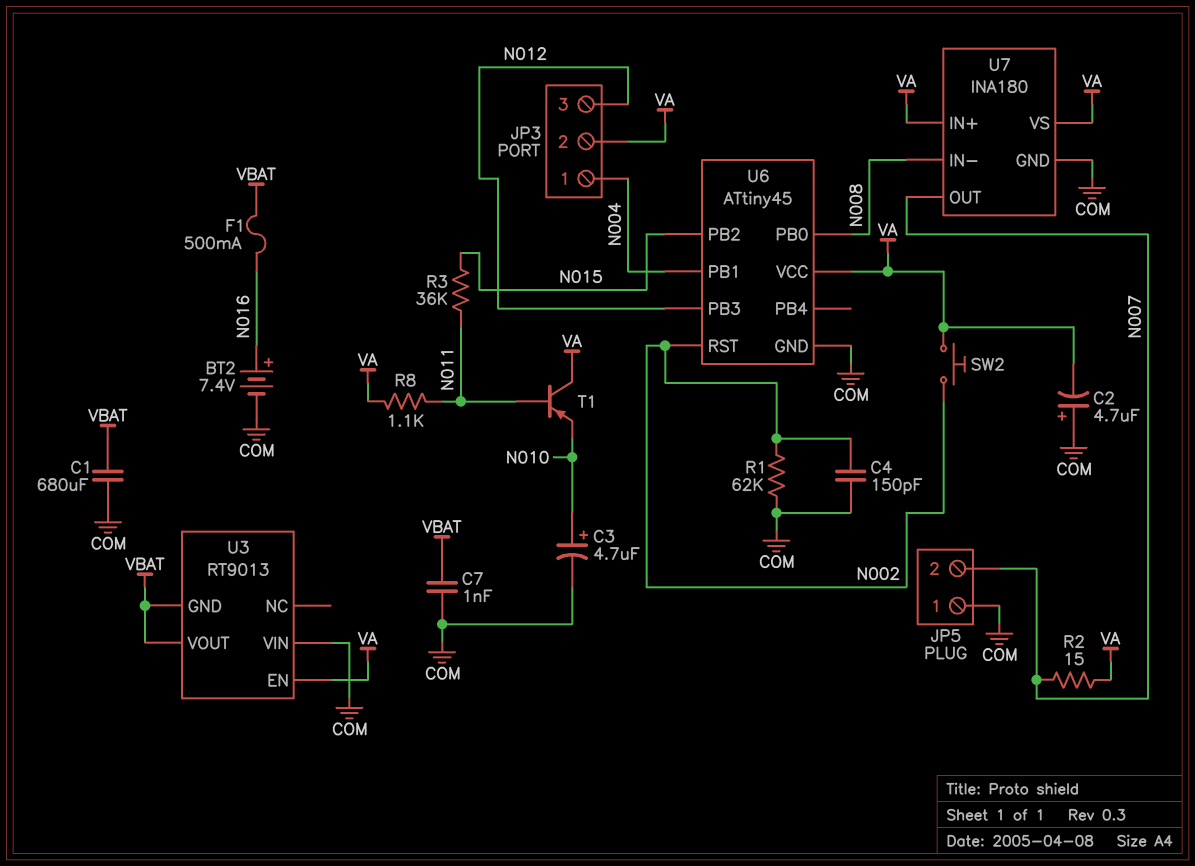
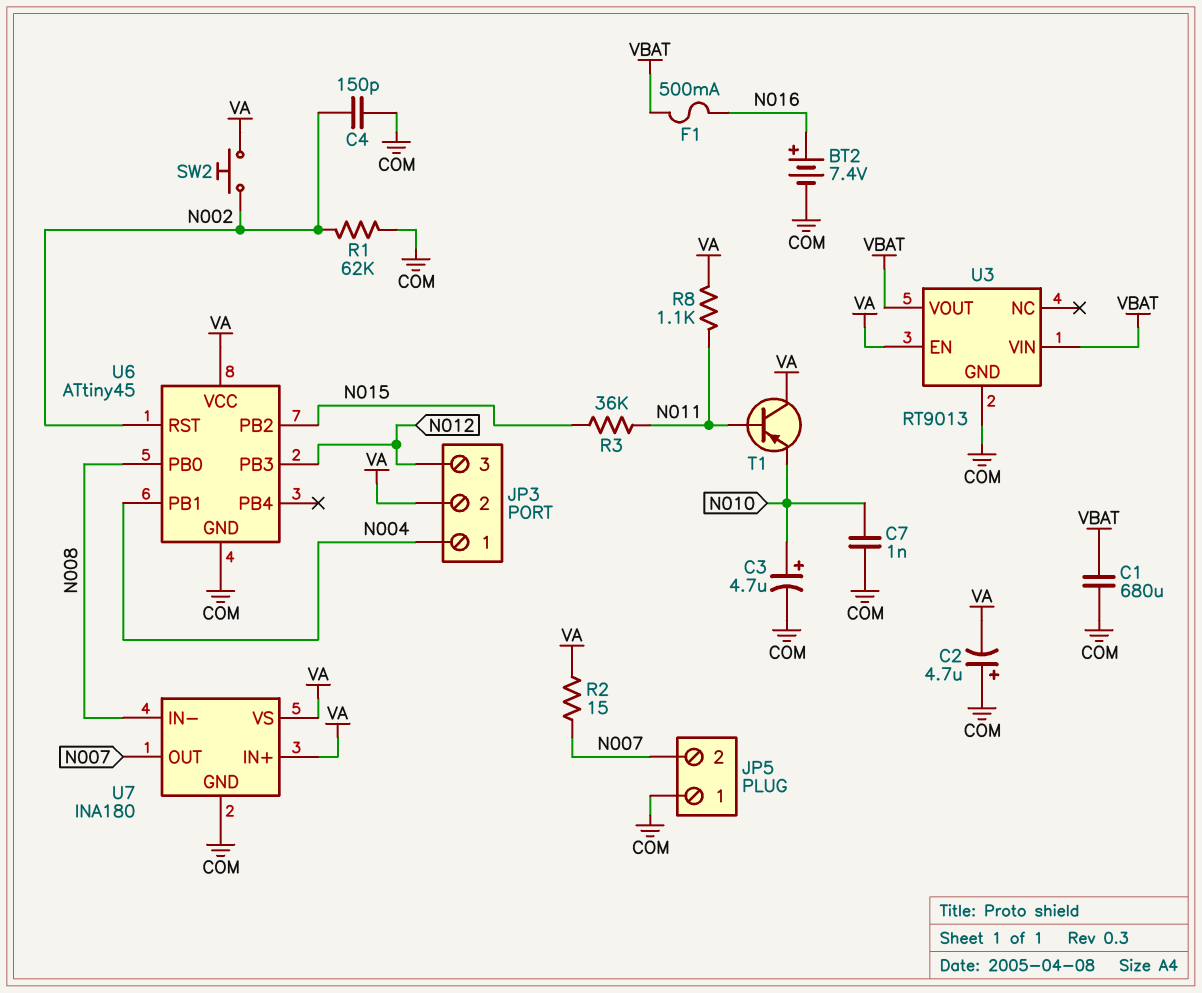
C7: 1nF (COM, VBAT) -> 1nF (COM, N010)
U3 pin GND: VBAT -> COM
U3 pin VIN: COM -> VBAT

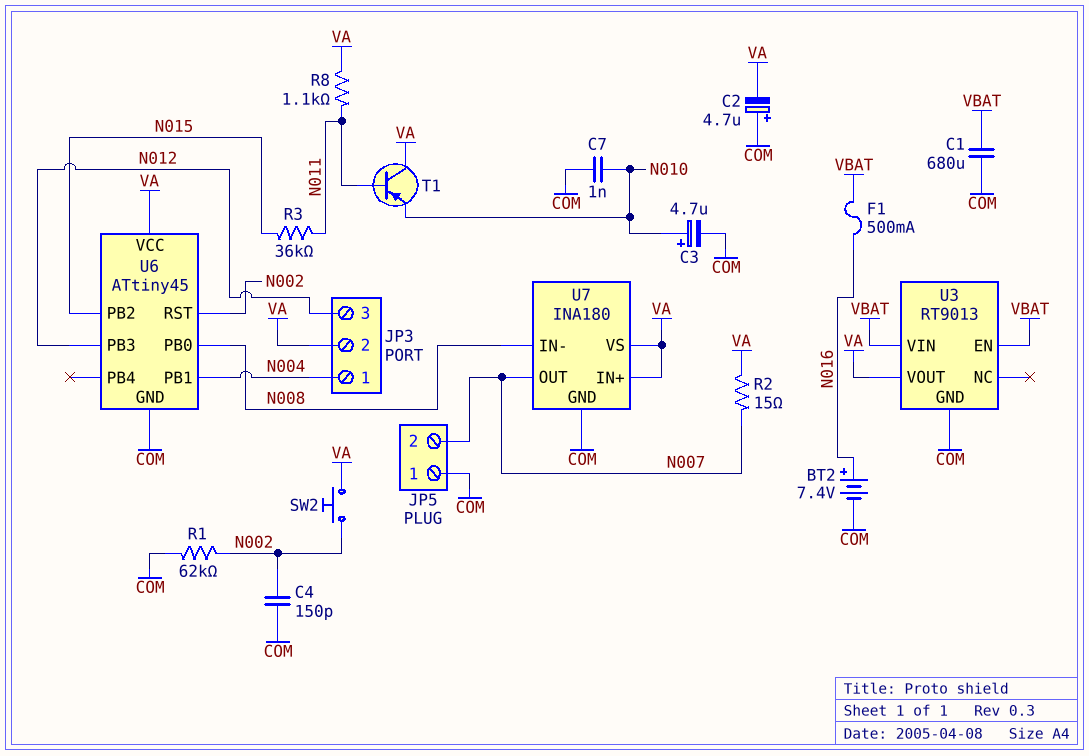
U3 pin EN: VA -> VBAT
U3 pin VOUT: VBAT -> VA

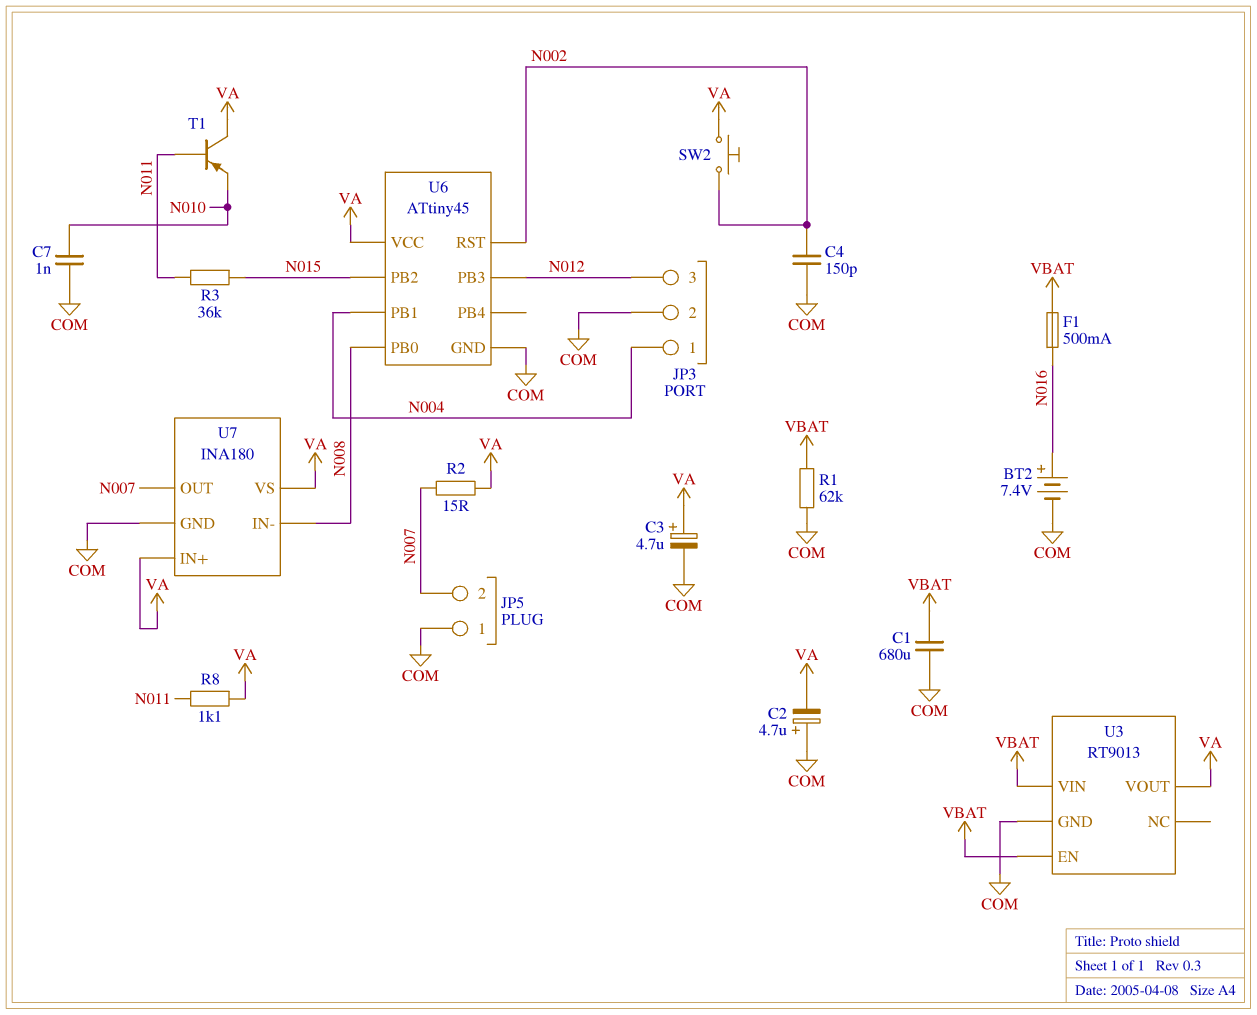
C3: 4.7uF (plus N010, minus COM) -> 4.7uF (plus VA, minus COM)
JP3 pin 2: VA -> COM
R1: 62k (COM, N002) -> 62k (COM, VBAT)

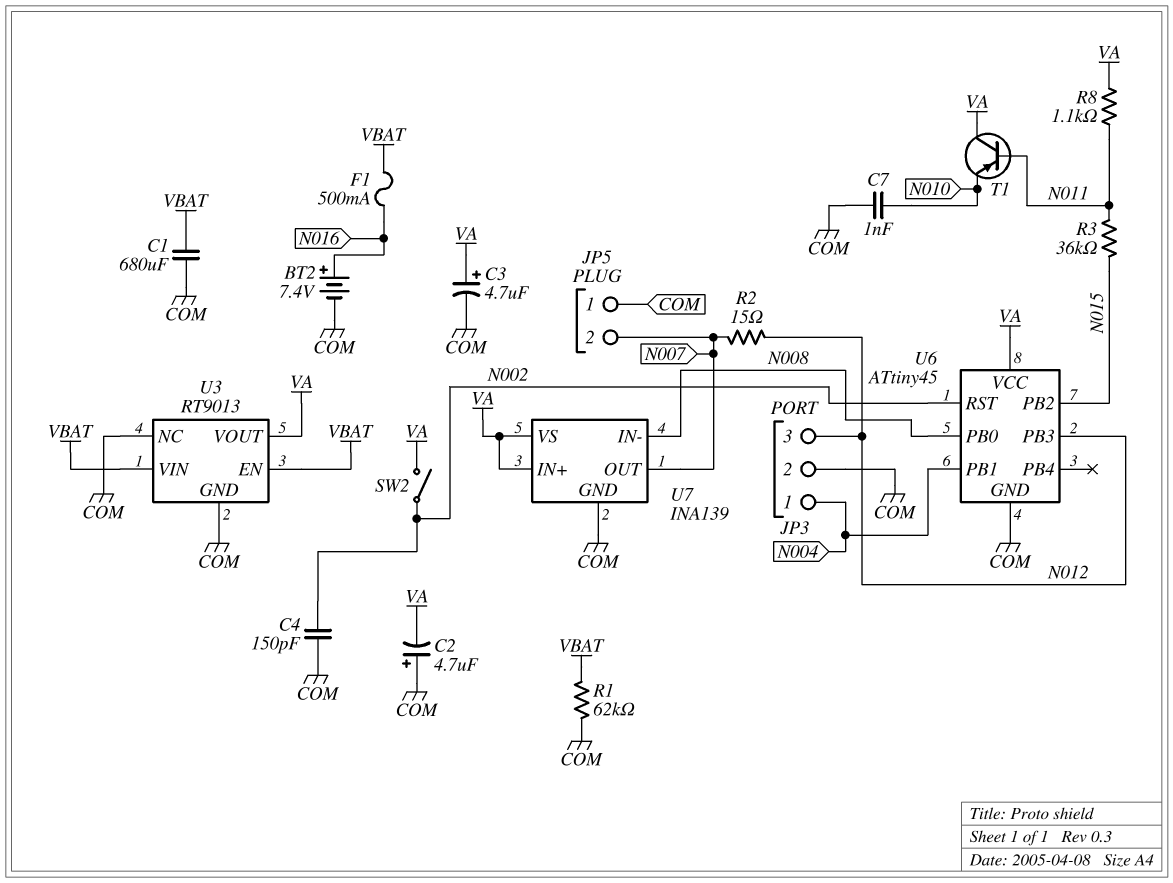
R2: 15 (N007, VA) -> 15 (N007, N012)
SW2: button (N002, VA) -> switch (N002, VA)
U3 pin NC: none -> COM
U7: INA180 -> INA139

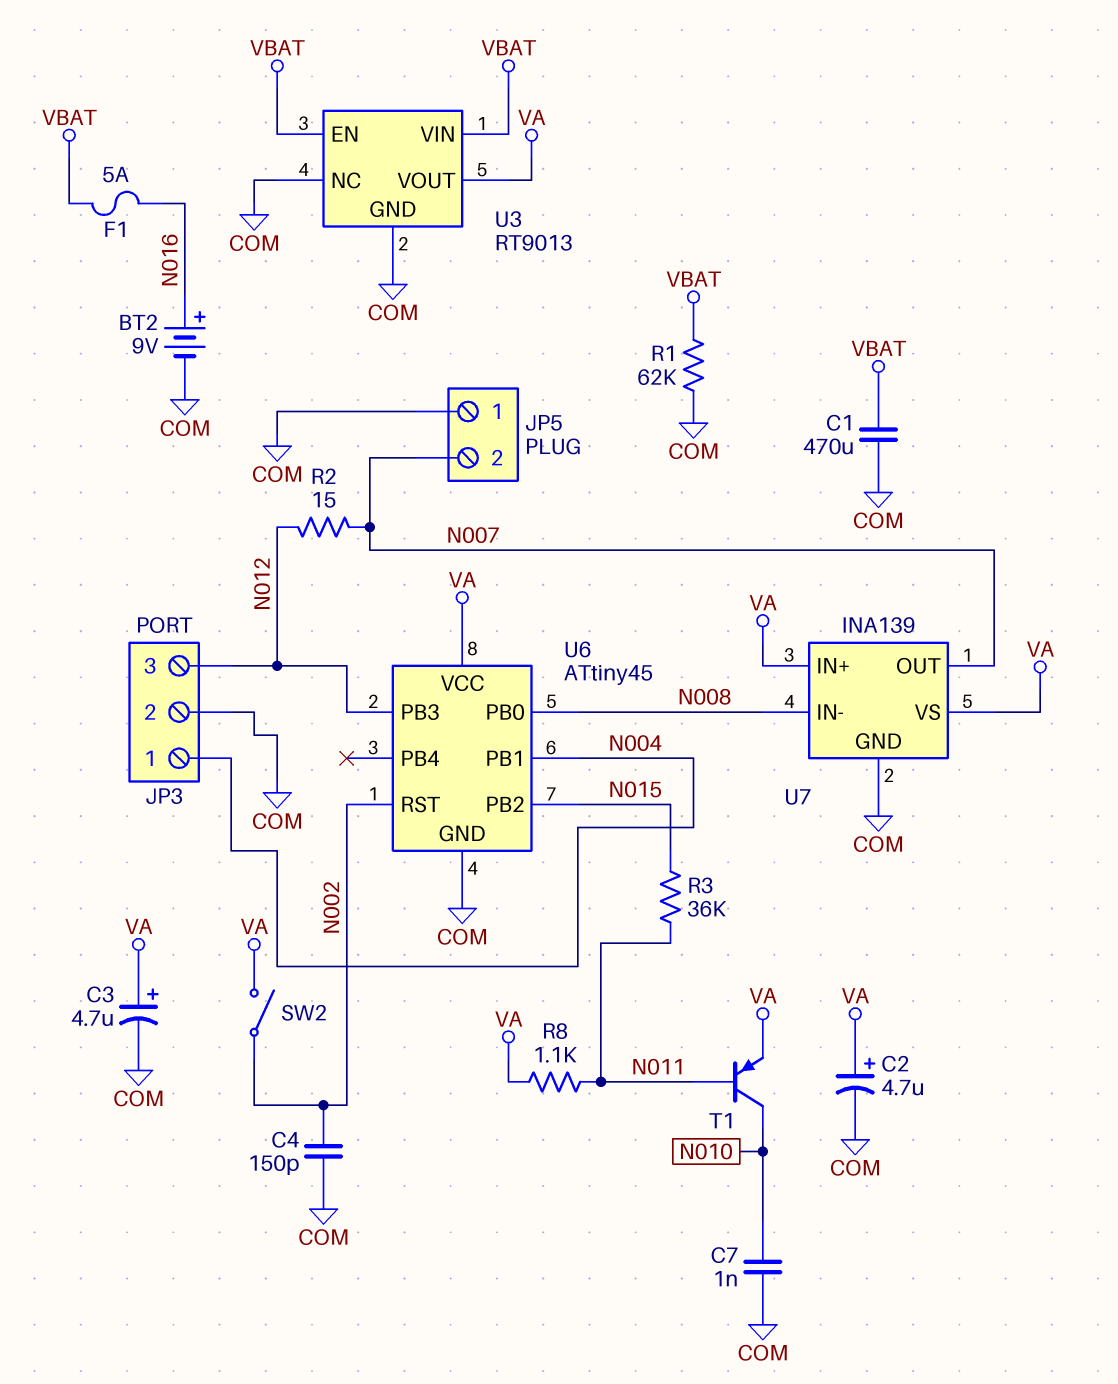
BT2: 7.4V (plus N016, minus COM) -> 9V (plus N016, minus COM)
C1: 680uF (COM, VBAT) -> 470uF (COM, VBAT)
C2: 4.7uF (plus COM, minus VA) -> 4.7uF (plus VA, minus COM)
F1: 500mA (N016, VBAT) -> 5A (N016, VBAT)
T1: PNP (B N011, C VA, E N010) -> PNP (B N011, C N010, E VA)

